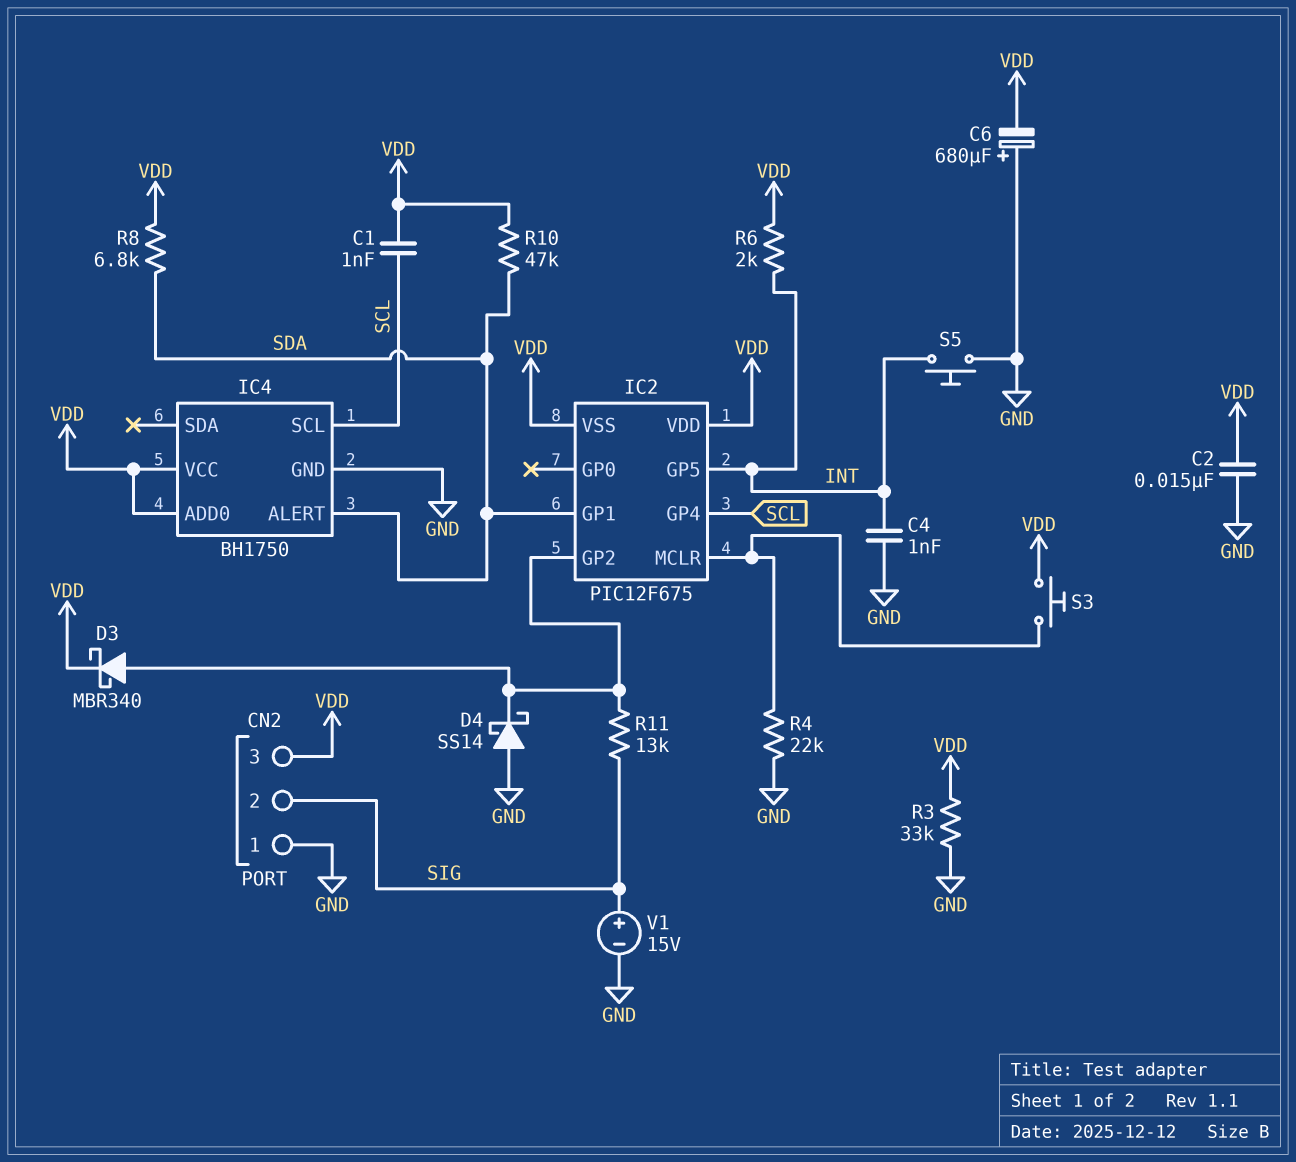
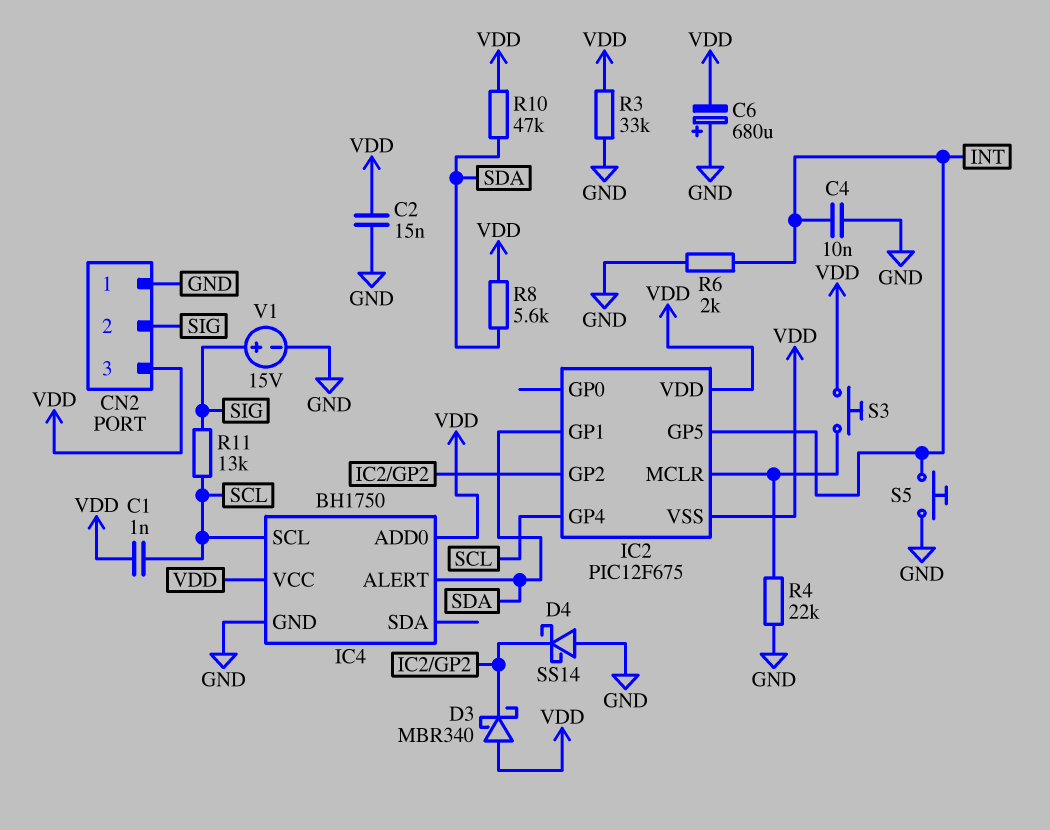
C4: 1nF (GND, INT) -> 10nF (GND, INT)
D3: schottky MBR340 (A IC2/GP2, K VDD) -> schottky MBR340 (A VDD, K IC2/GP2)
R6: 2k (INT, VDD) -> 2k (GND, INT)
R8: 6.8k (SDA, VDD) -> 5.6k (SDA, VDD)
R11: 13k (IC2/GP2, SIG) -> 13k (SCL, SIG)

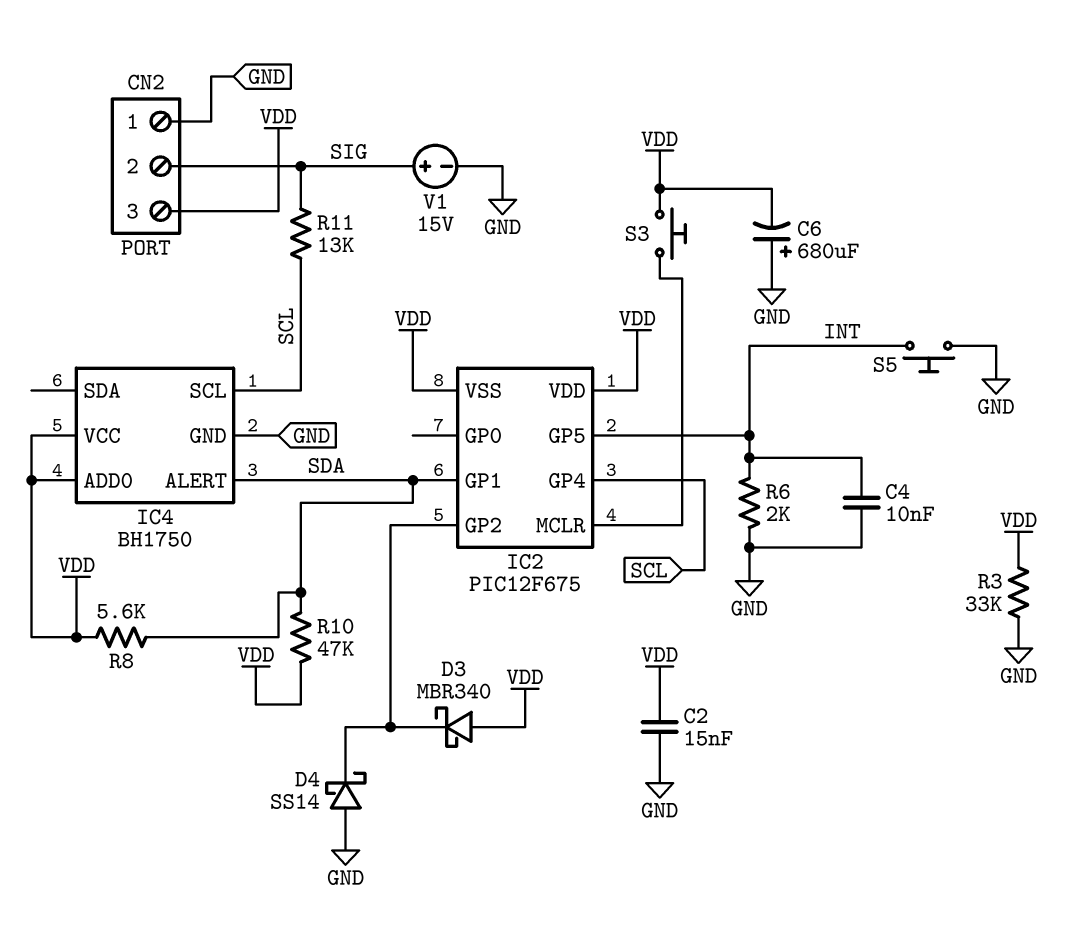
C1: 1nF (SCL, VDD) -> none
R4: 22k (GND, IC2/MCLR) -> none

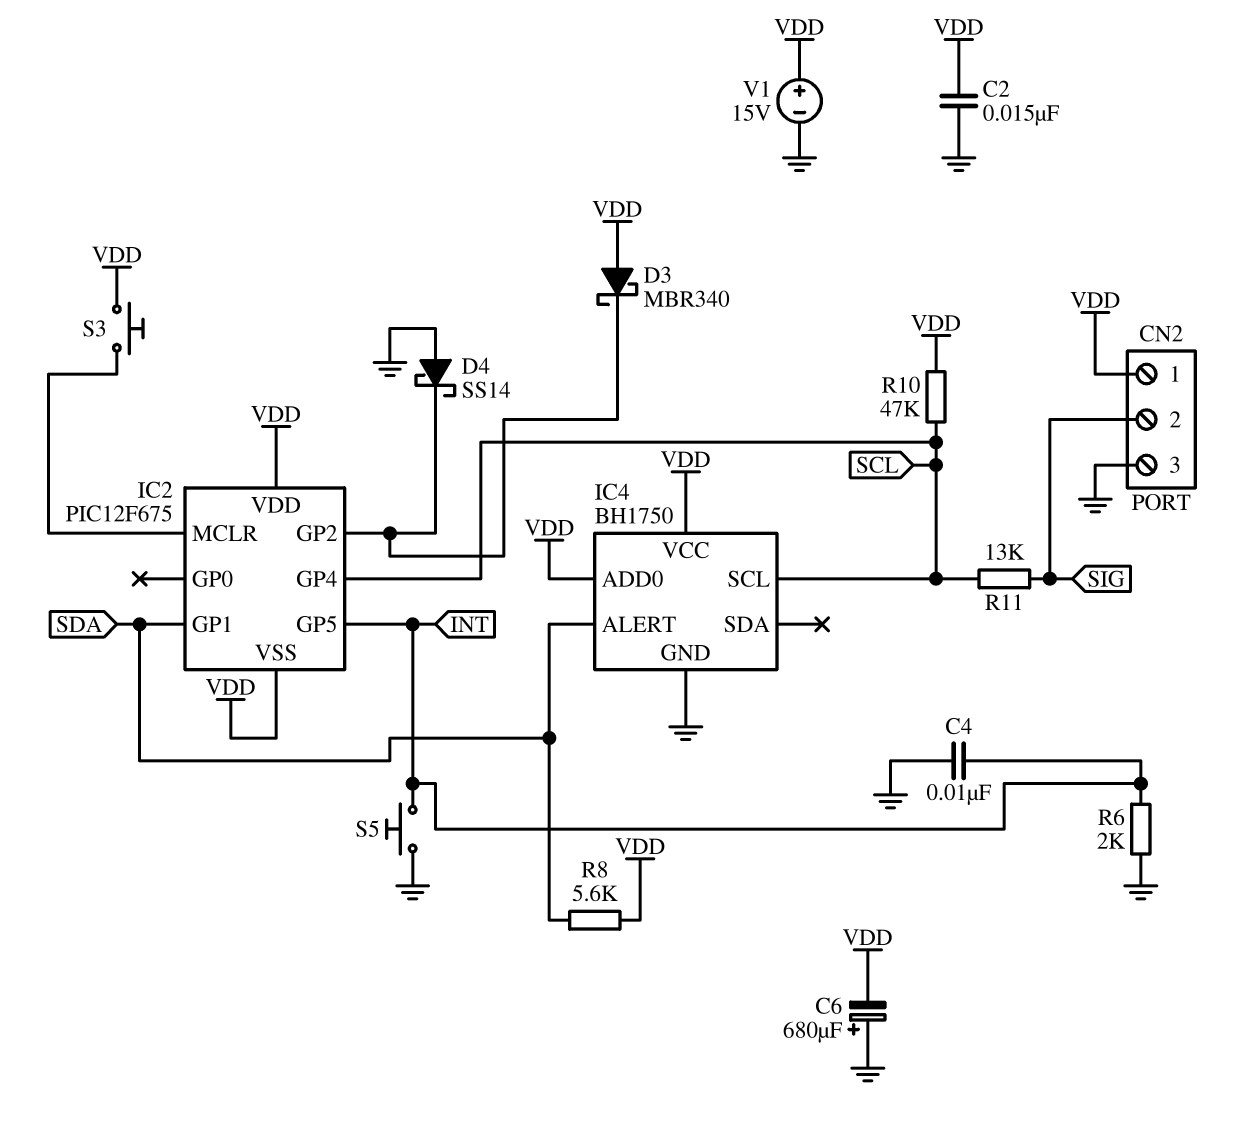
CN2 pin 1: GND -> VDD
CN2 pin 3: VDD -> GND
R3: 33k (GND, VDD) -> none
R10: 47k (SDA, VDD) -> 47k (SCL, VDD)
V1: 15V (plus SIG, minus GND) -> 15V (plus VDD, minus GND)

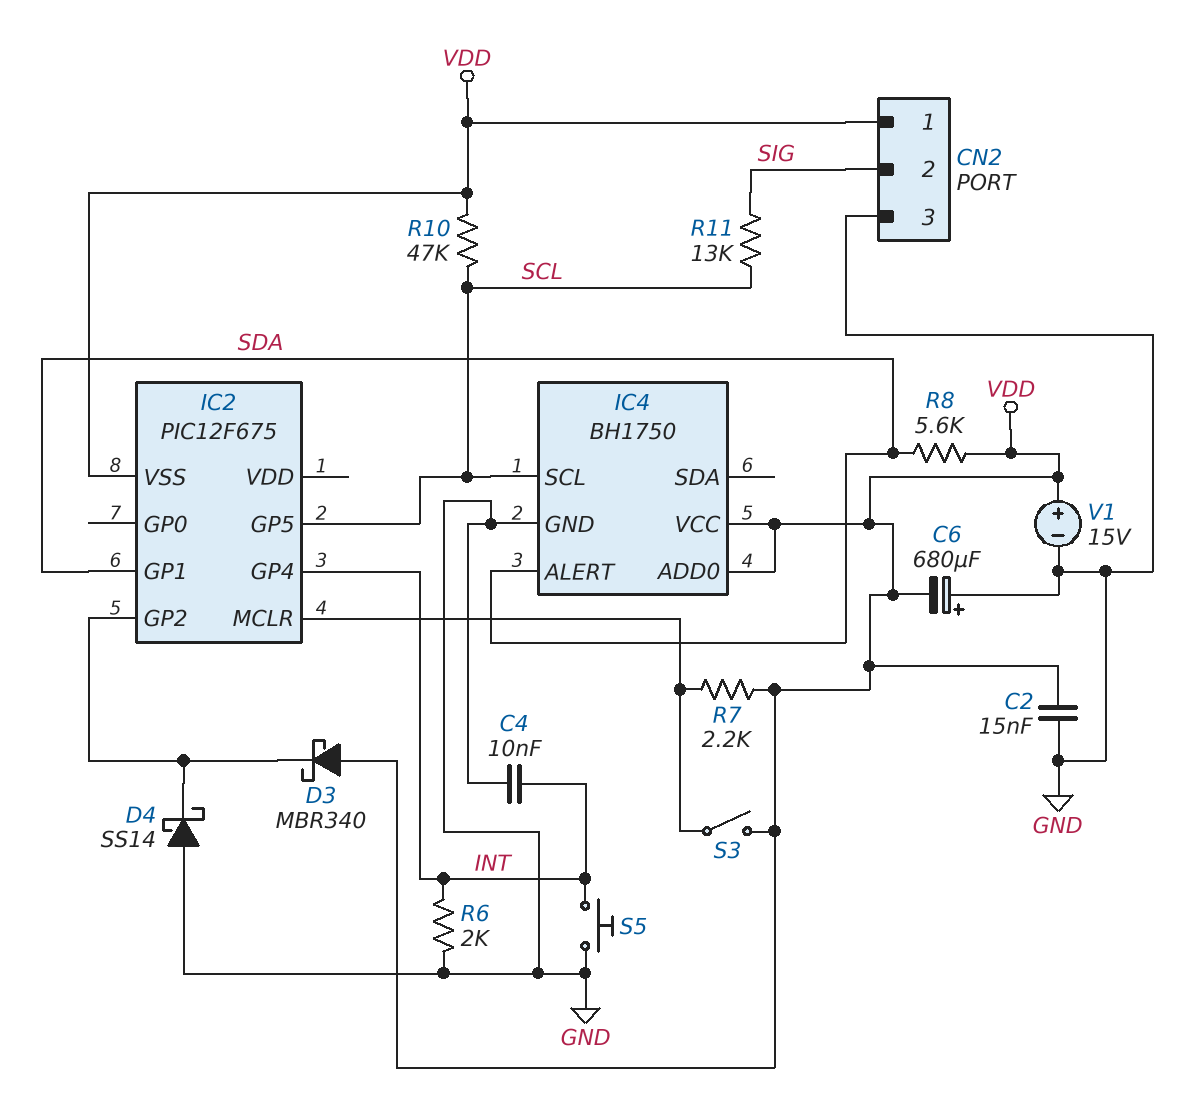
IC2 pin GP4: SCL -> INT
IC2 pin GP5: INT -> SCL
IC2 pin VDD: VDD -> none
R7: none -> 2.2k (IC2/MCLR, VDD)
S3: button (IC2/MCLR, VDD) -> switch (IC2/MCLR, VDD)

